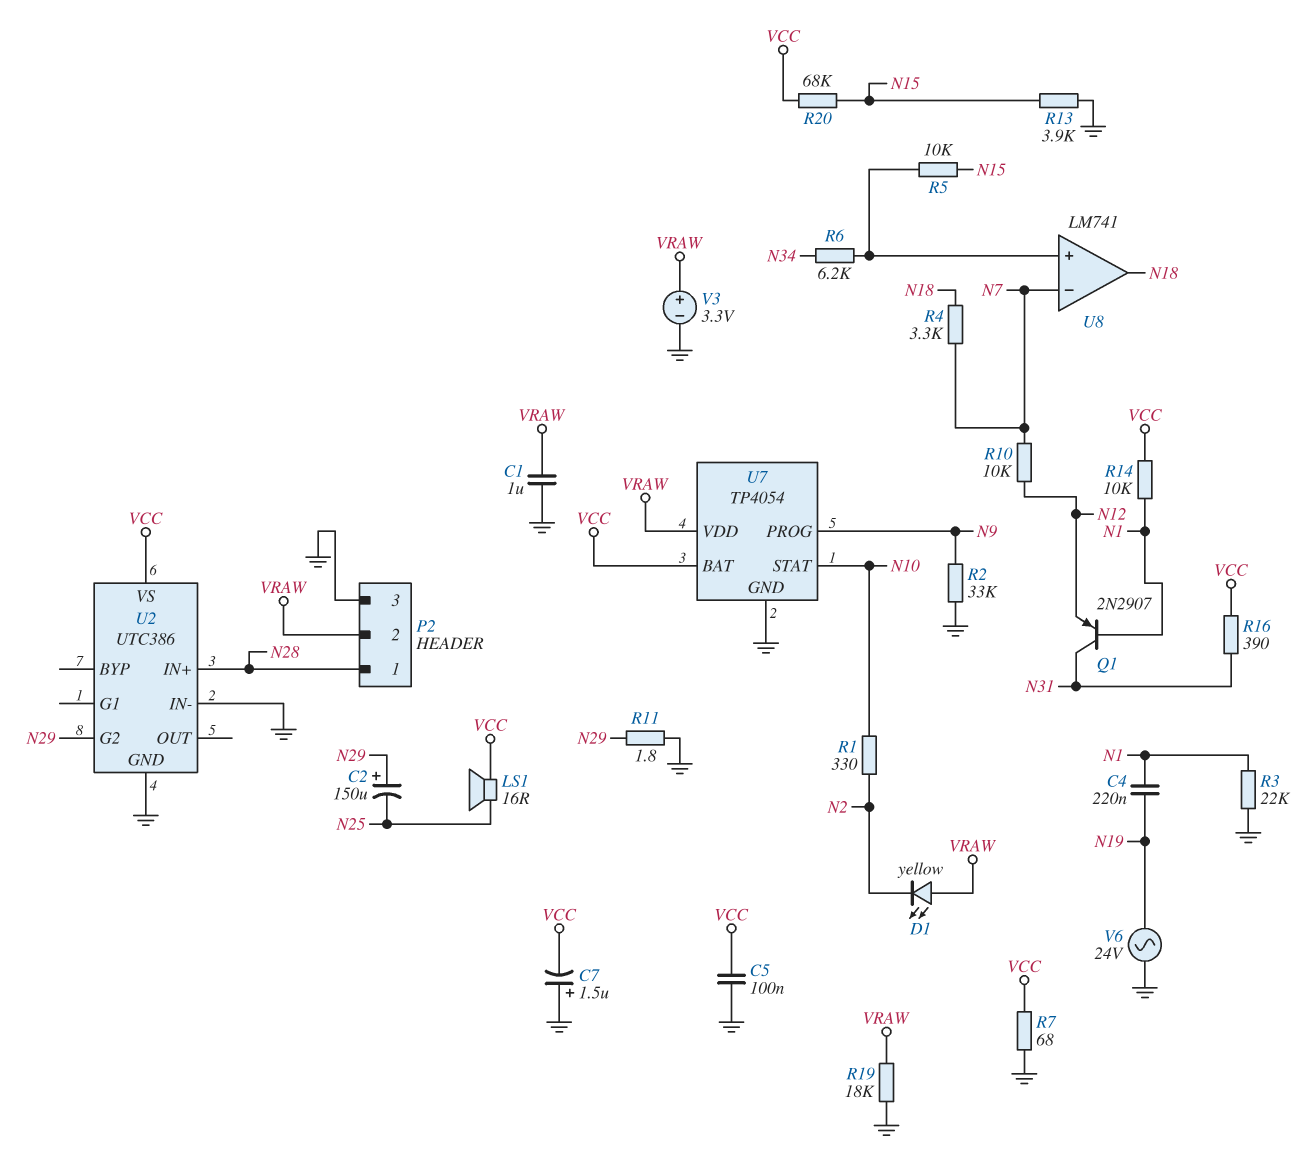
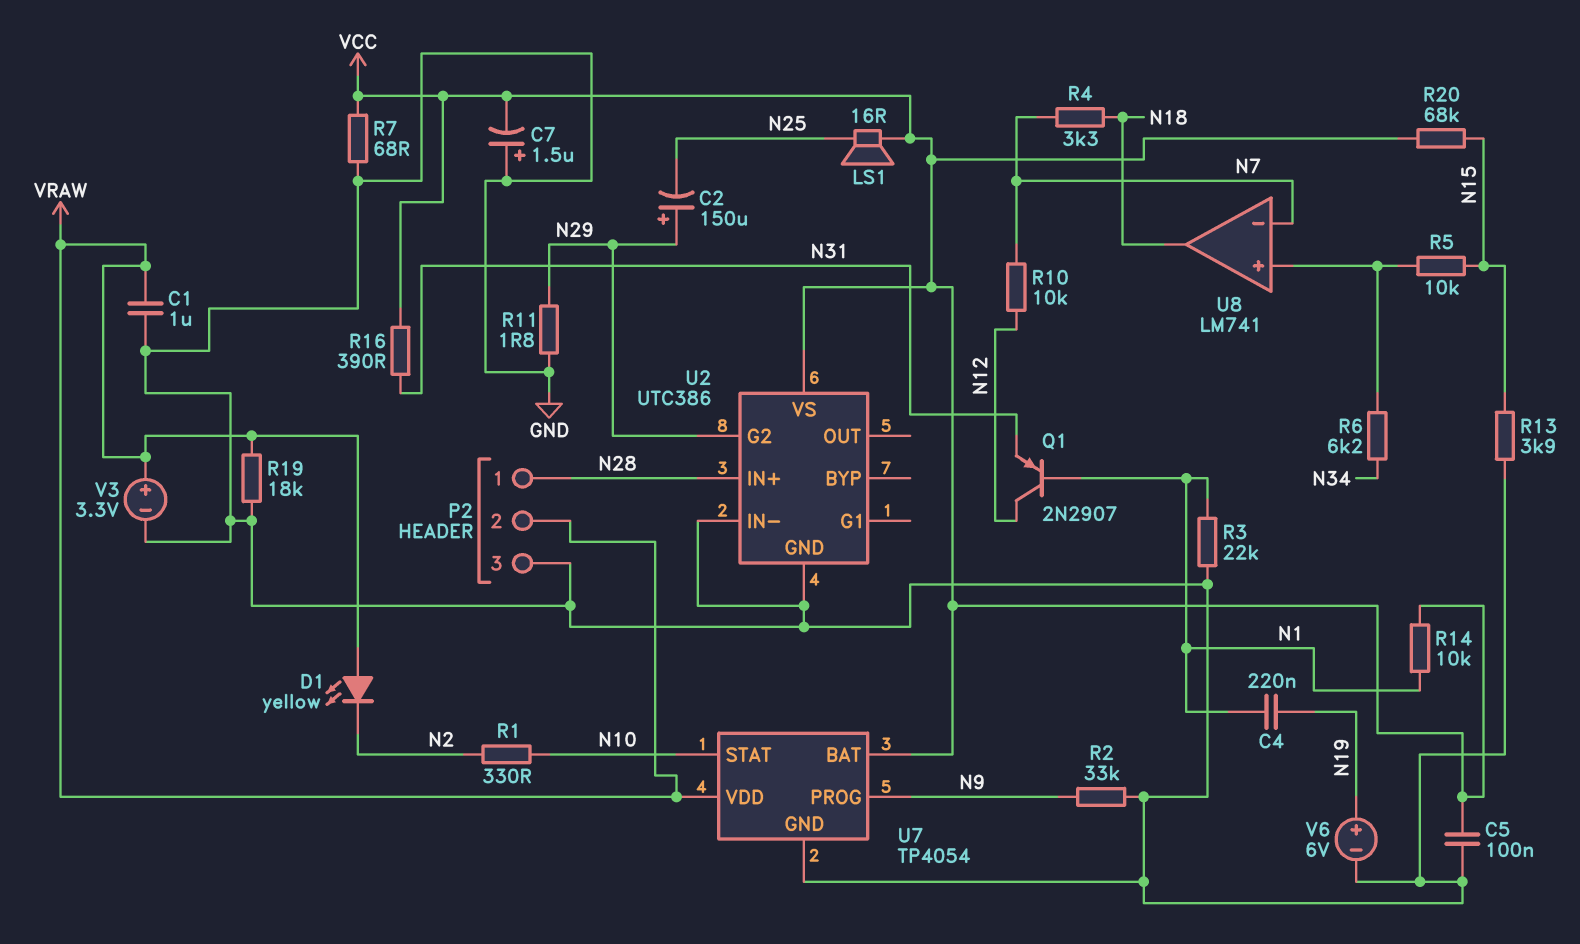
Q1: PNP 2N2907 (B N1, C N31, E N12) -> PNP 2N2907 (B N1, C N12, E N31)
V6: AC 24V (GND, N19) -> 6V (plus N19, minus GND)

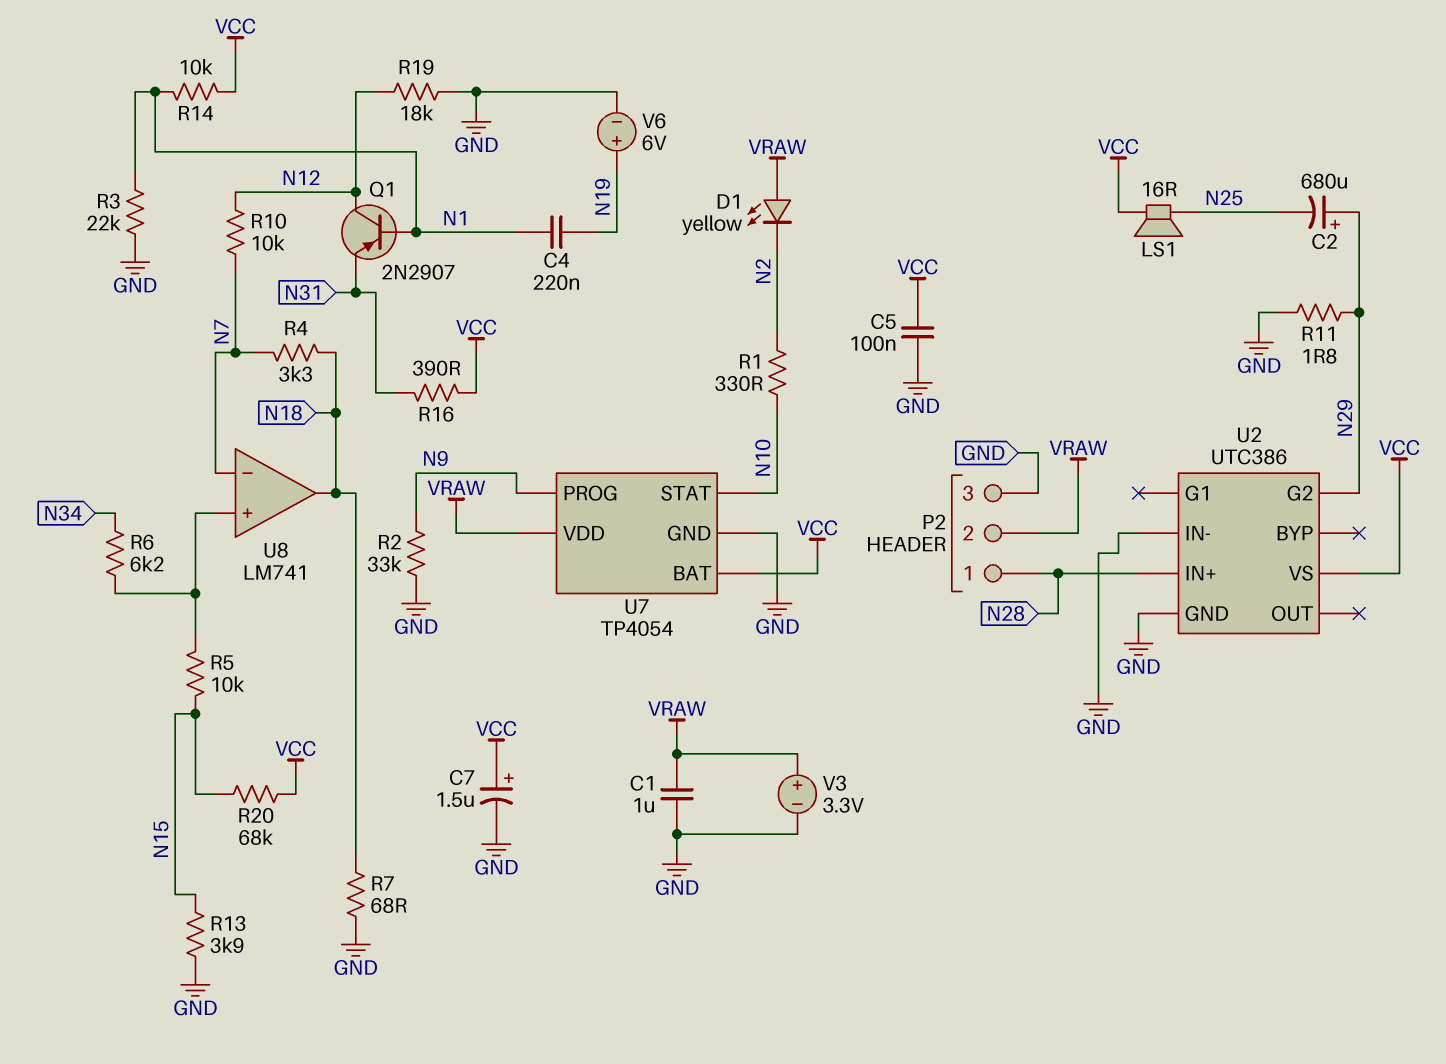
C2: 150uF (plus N29, minus N25) -> 680uF (plus N29, minus N25)
C7: 1.5uF (plus GND, minus VCC) -> 1.5uF (plus VCC, minus GND)
R7: 68 (GND, VCC) -> 68 (GND, N18)
R19: 18k (GND, VRAW) -> 18k (GND, N12)

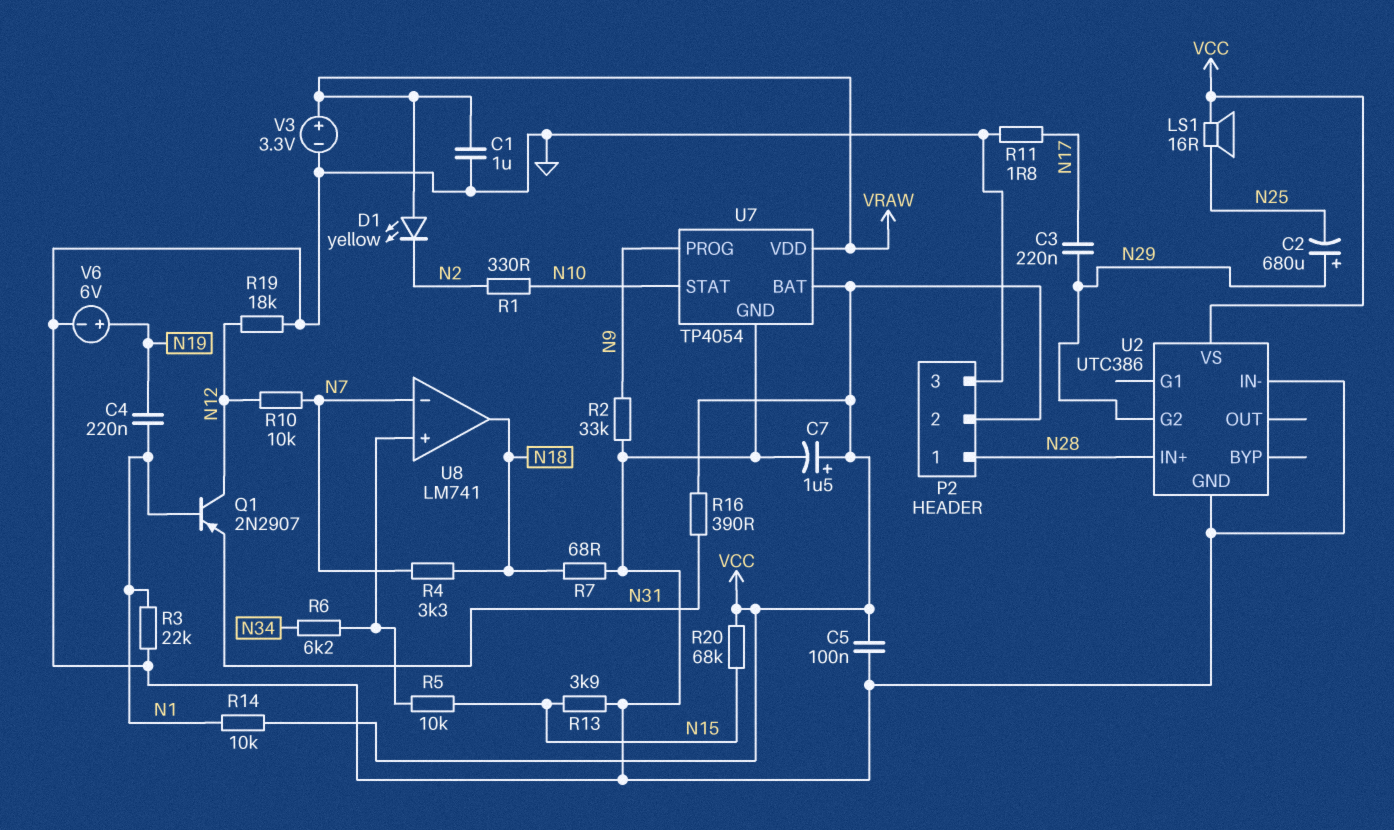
C3: none -> 220nF (N17, N29)
P2 pin 2: VRAW -> VCC
R11: 1.8 (GND, N29) -> 1.8 (GND, N17)

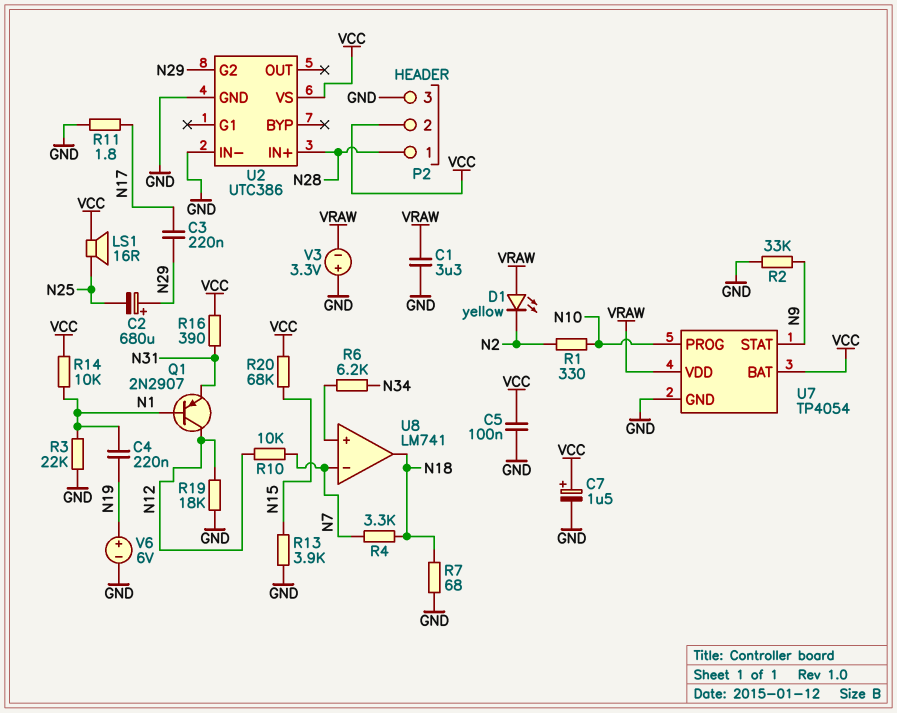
C1: 1uF (GND, VRAW) -> 3.3uF (GND, VRAW)
R5: 10k (N15, U8/in+) -> none
U7 pin PROG: N9 -> N10
U7 pin STAT: N10 -> N9
V3: 3.3V (plus VRAW, minus GND) -> 3.3V (plus GND, minus VRAW)

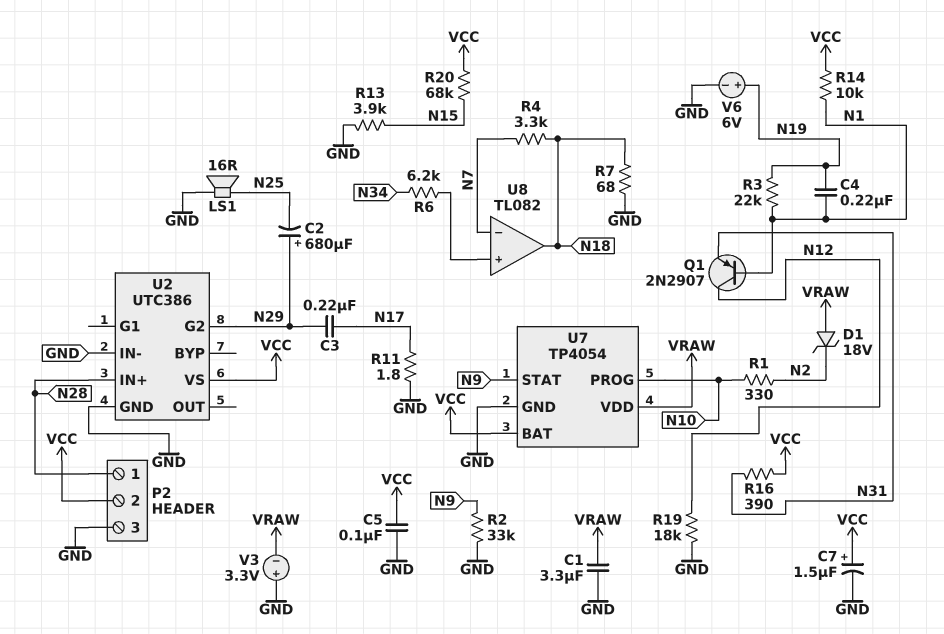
D1: LED yellow (A VRAW, K N2) -> zener 18V (A VRAW, K N2)
LS1: speaker 16R (N25, VCC) -> speaker 16R (GND, N25)
R3: 22k (GND, N1) -> 22k (N1, N19)
R10: 10k (N7, N12) -> none
U8: LM741 -> TL082

